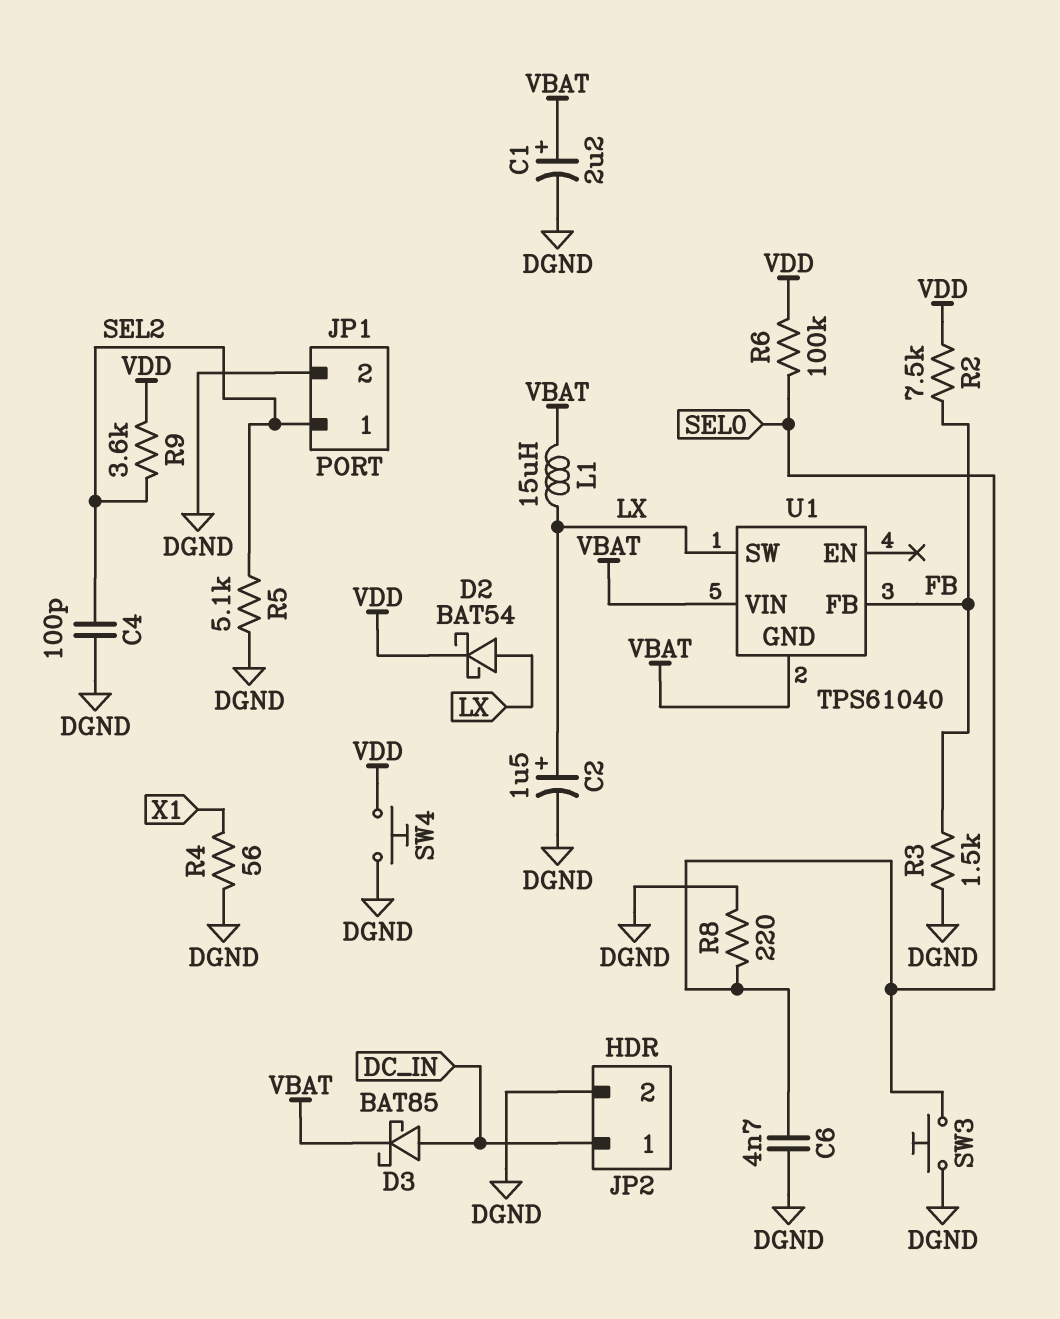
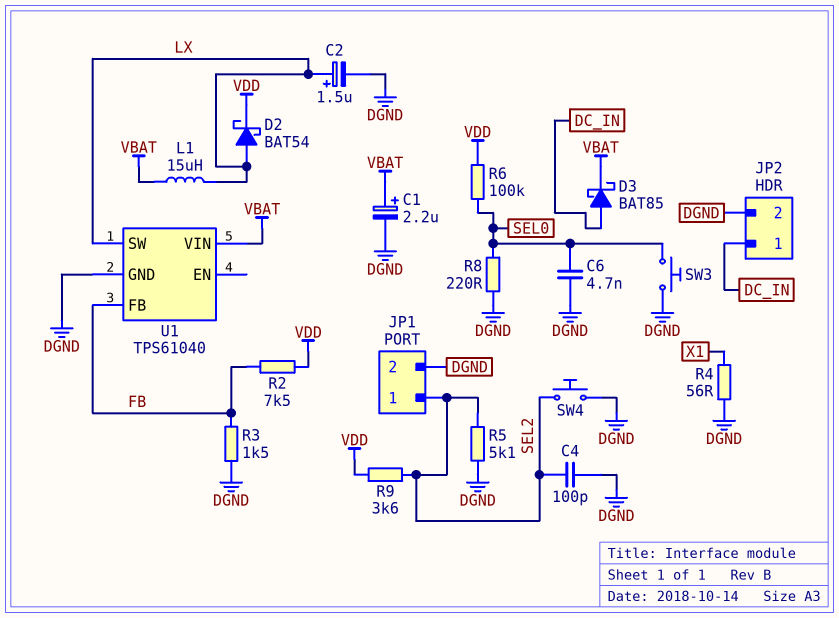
SW4: button (DGND, VDD) -> button (DGND, SEL2)
U1 pin GND: VBAT -> DGND

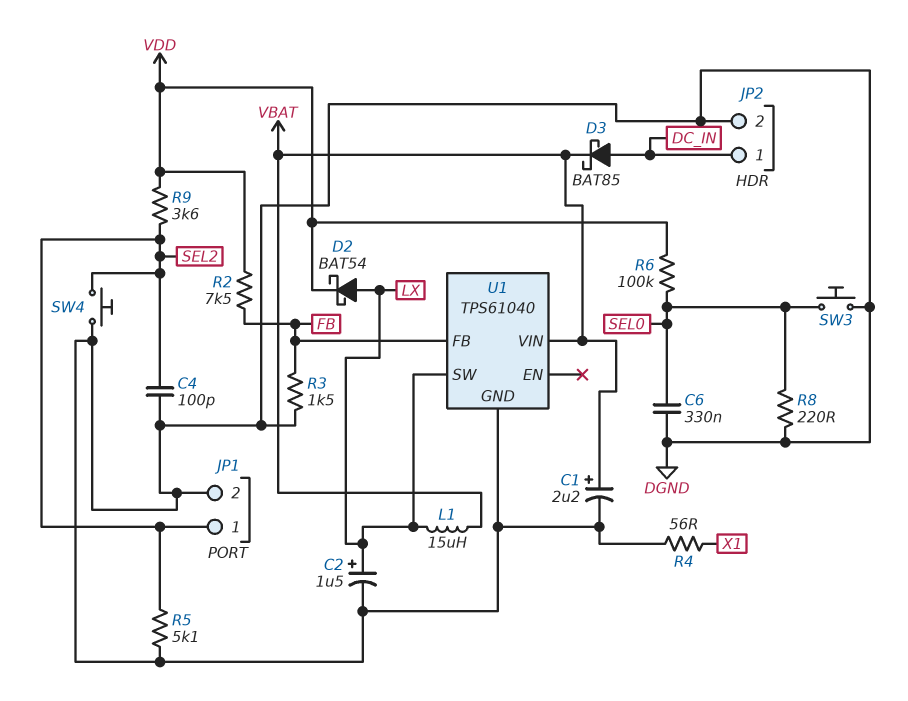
C6: 4.7nF (DGND, SEL0) -> 330nF (DGND, SEL0)

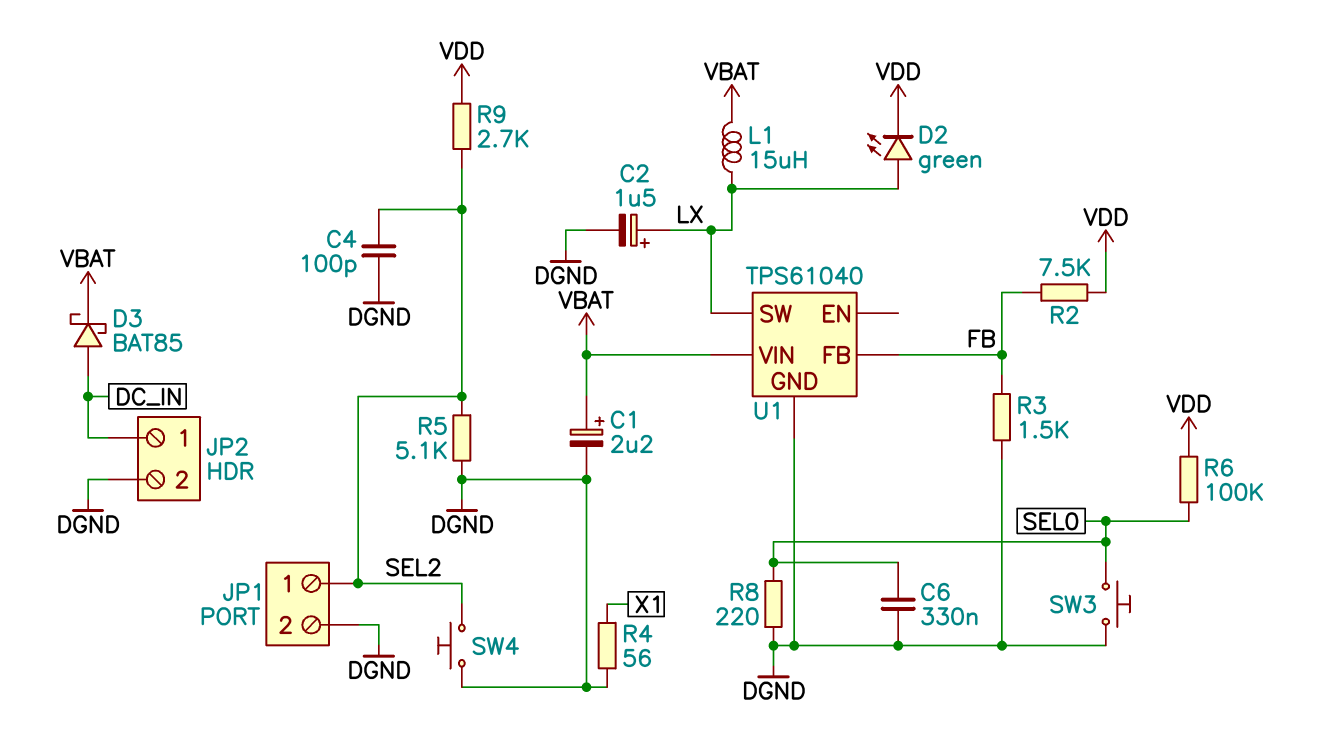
D2: schottky BAT54 (A LX, K VDD) -> LED green (A LX, K VDD)
R9: 3.6k (SEL2, VDD) -> 2.7k (SEL2, VDD)

